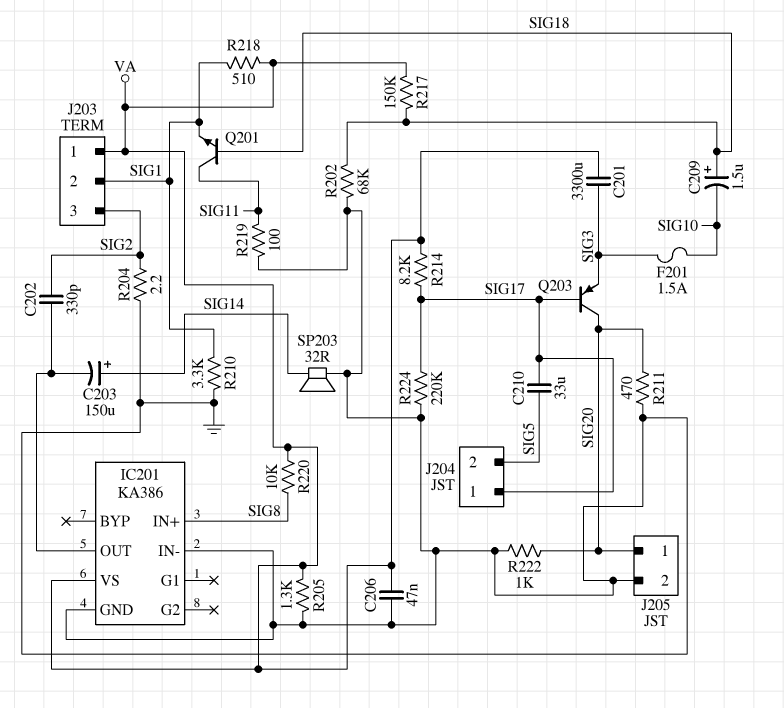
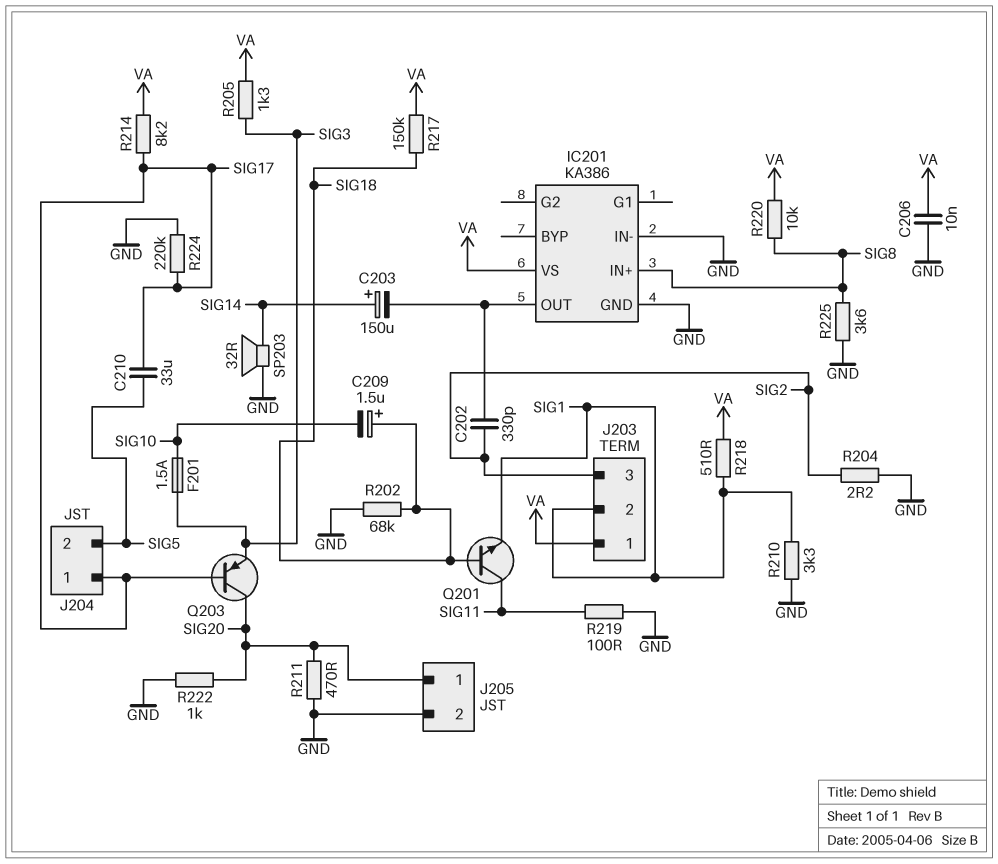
C201: 3300uF (SIG3, VA) -> none
C206: 47nF (GND, VA) -> 10nF (GND, VA)
R205: 1.3k (GND, VA) -> 1.3k (SIG3, VA)
R225: none -> 3.6k (GND, SIG8)

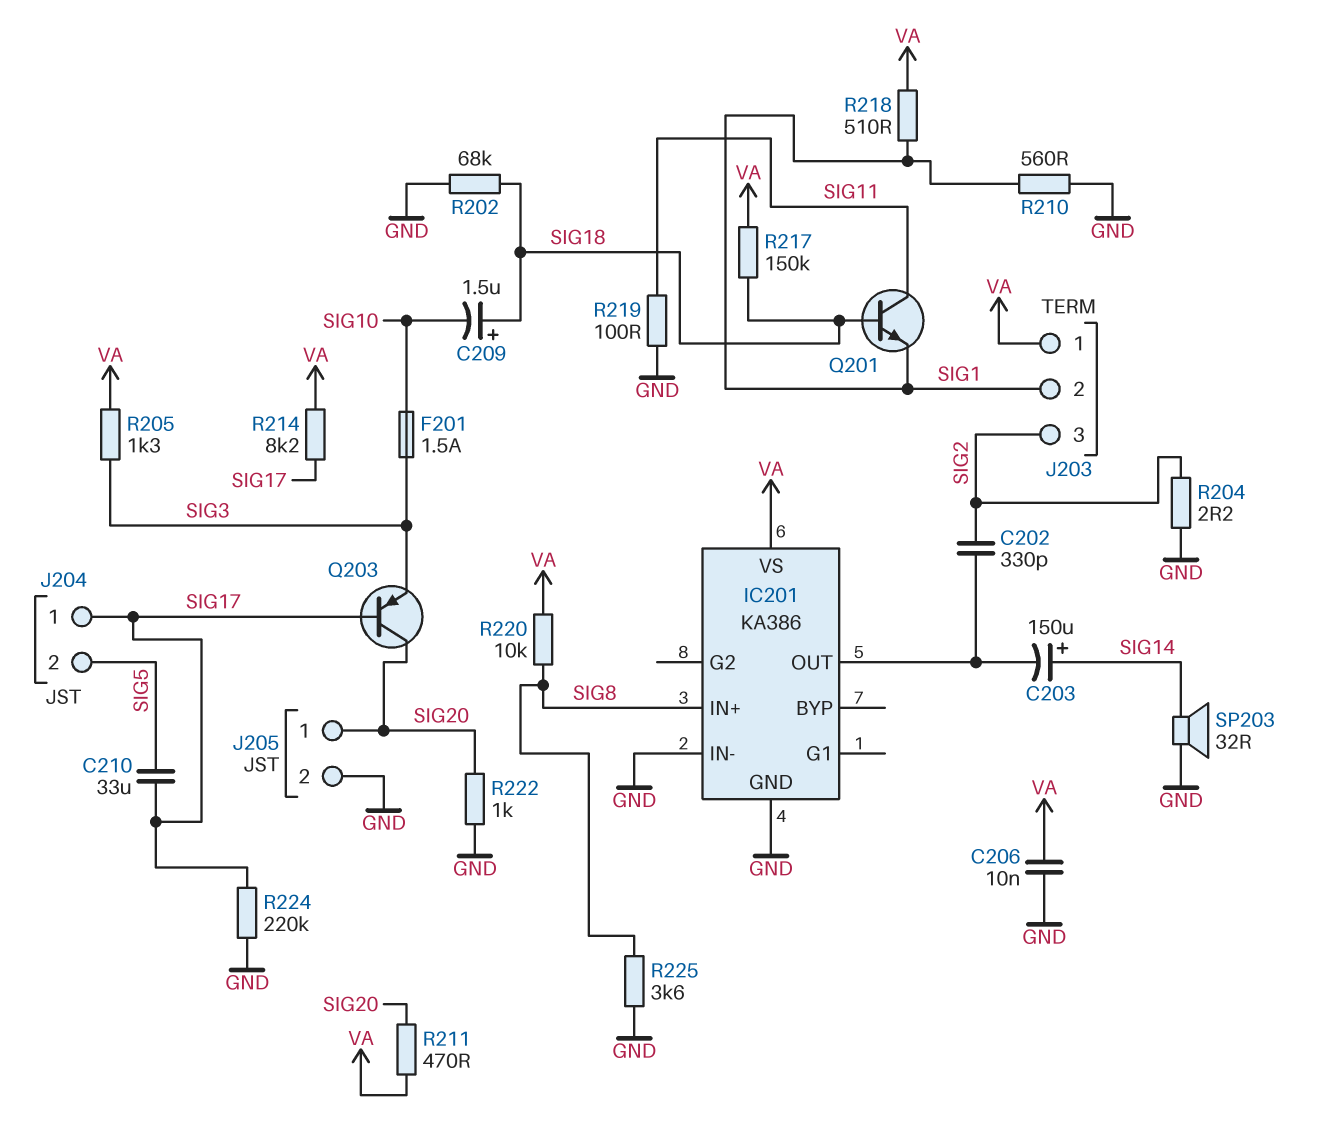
R210: 3.3k (GND, SIG1) -> 560 (GND, SIG1)
R211: 470 (GND, SIG20) -> 470 (SIG20, VA)

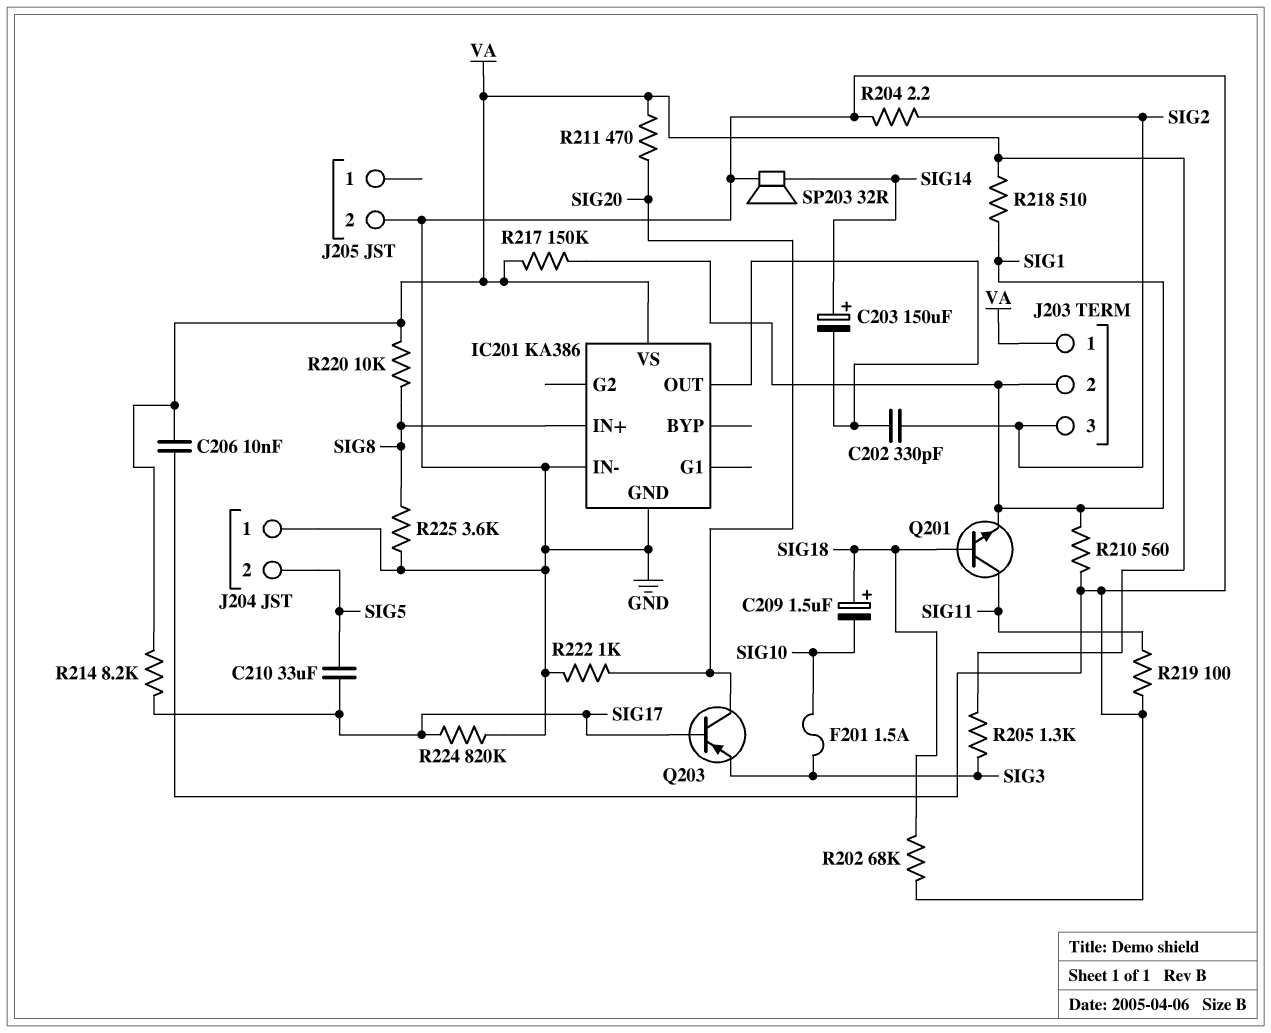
J204 pin 1: SIG17 -> GND
J205 pin 1: SIG20 -> none
R217: 150k (SIG18, VA) -> 150k (SIG1, VA)
R224: 220k (GND, SIG17) -> 820k (GND, SIG17)

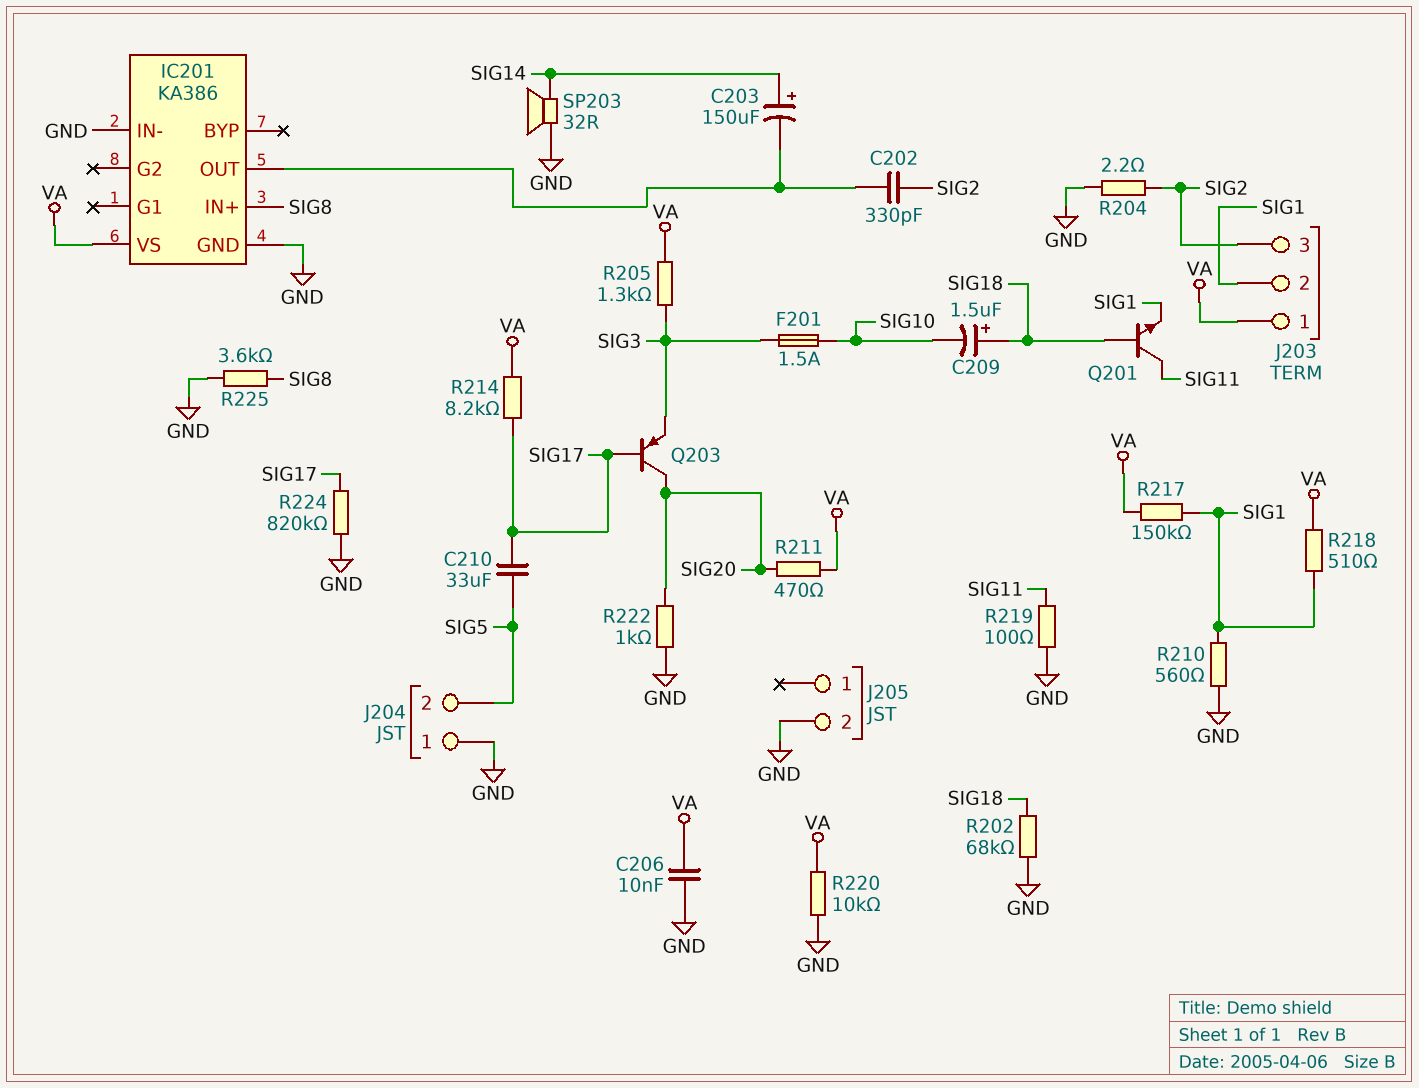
R220: 10k (SIG8, VA) -> 10k (GND, VA)

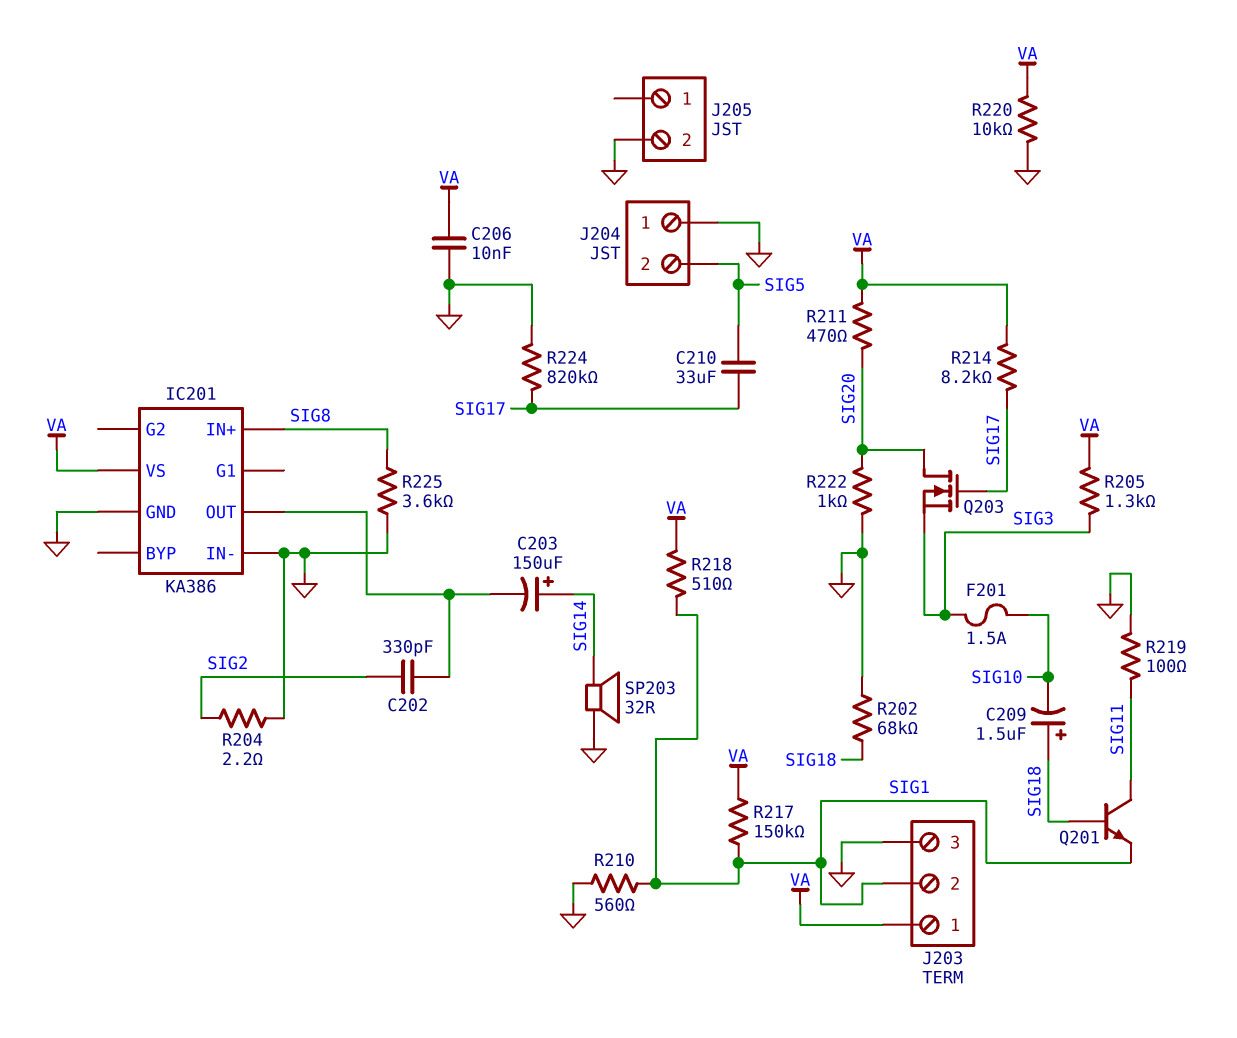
J203 pin 3: SIG2 -> GND
Q203: PNP (B SIG17, C SIG20, E SIG3) -> NMOS (G SIG17, D SIG20, S SIG3)

